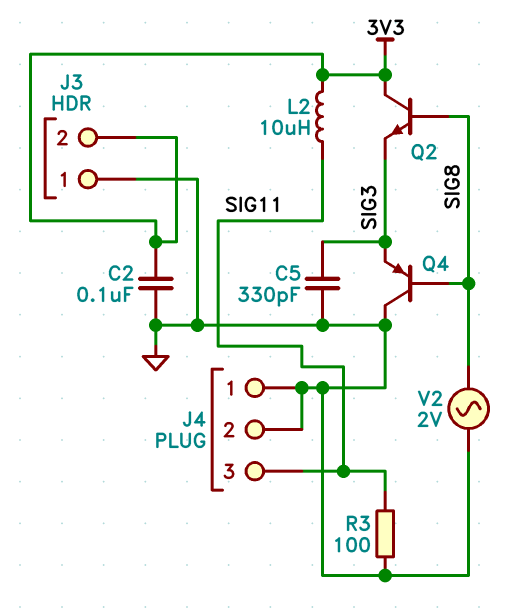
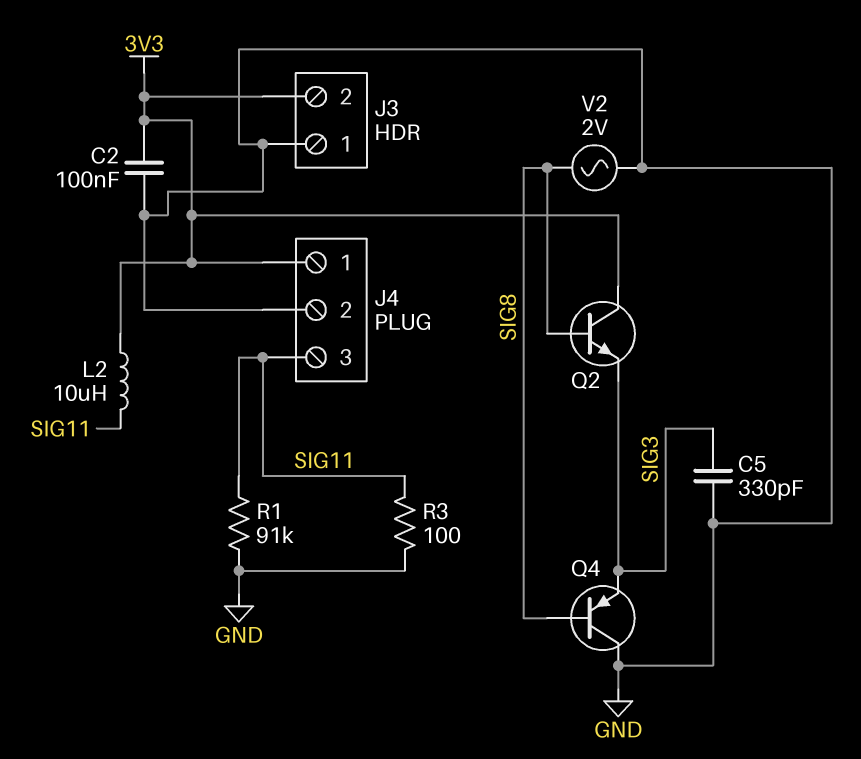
J4 pin 1: GND -> 3V3
R1: none -> 91k (GND, SIG11)

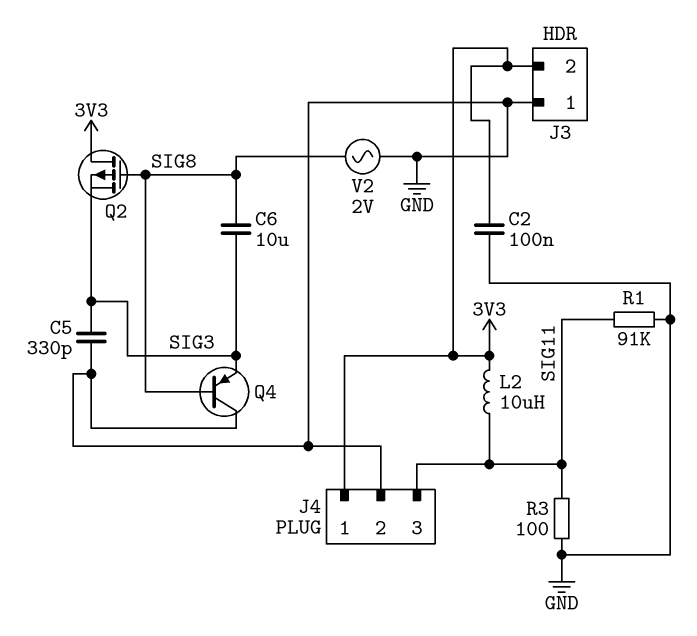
C6: none -> 10uF (SIG3, SIG8)
Q2: NPN (B SIG8, C 3V3, E SIG3) -> PMOS (G SIG8, D 3V3, S SIG3)

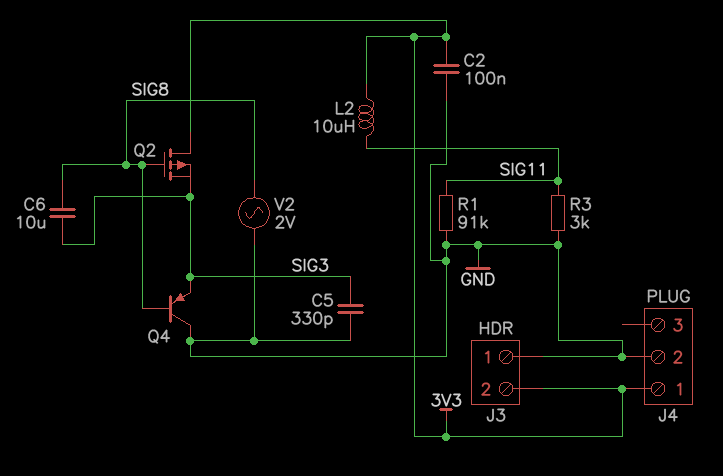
J4 pin 3: SIG11 -> none
R3: 100 (GND, SIG11) -> 3k (GND, SIG11)

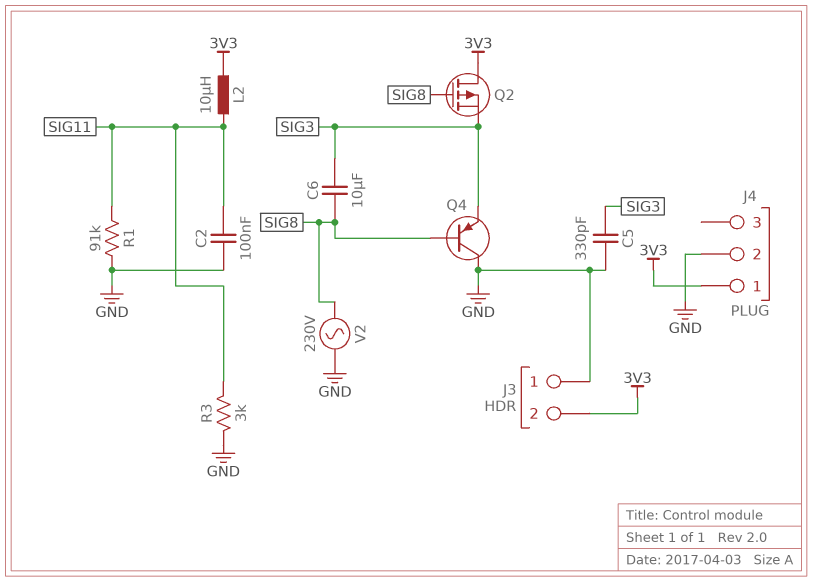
C2: 100nF (3V3, GND) -> 100nF (GND, SIG11)
V2: AC 2V (GND, SIG8) -> AC 230V (GND, SIG8)

